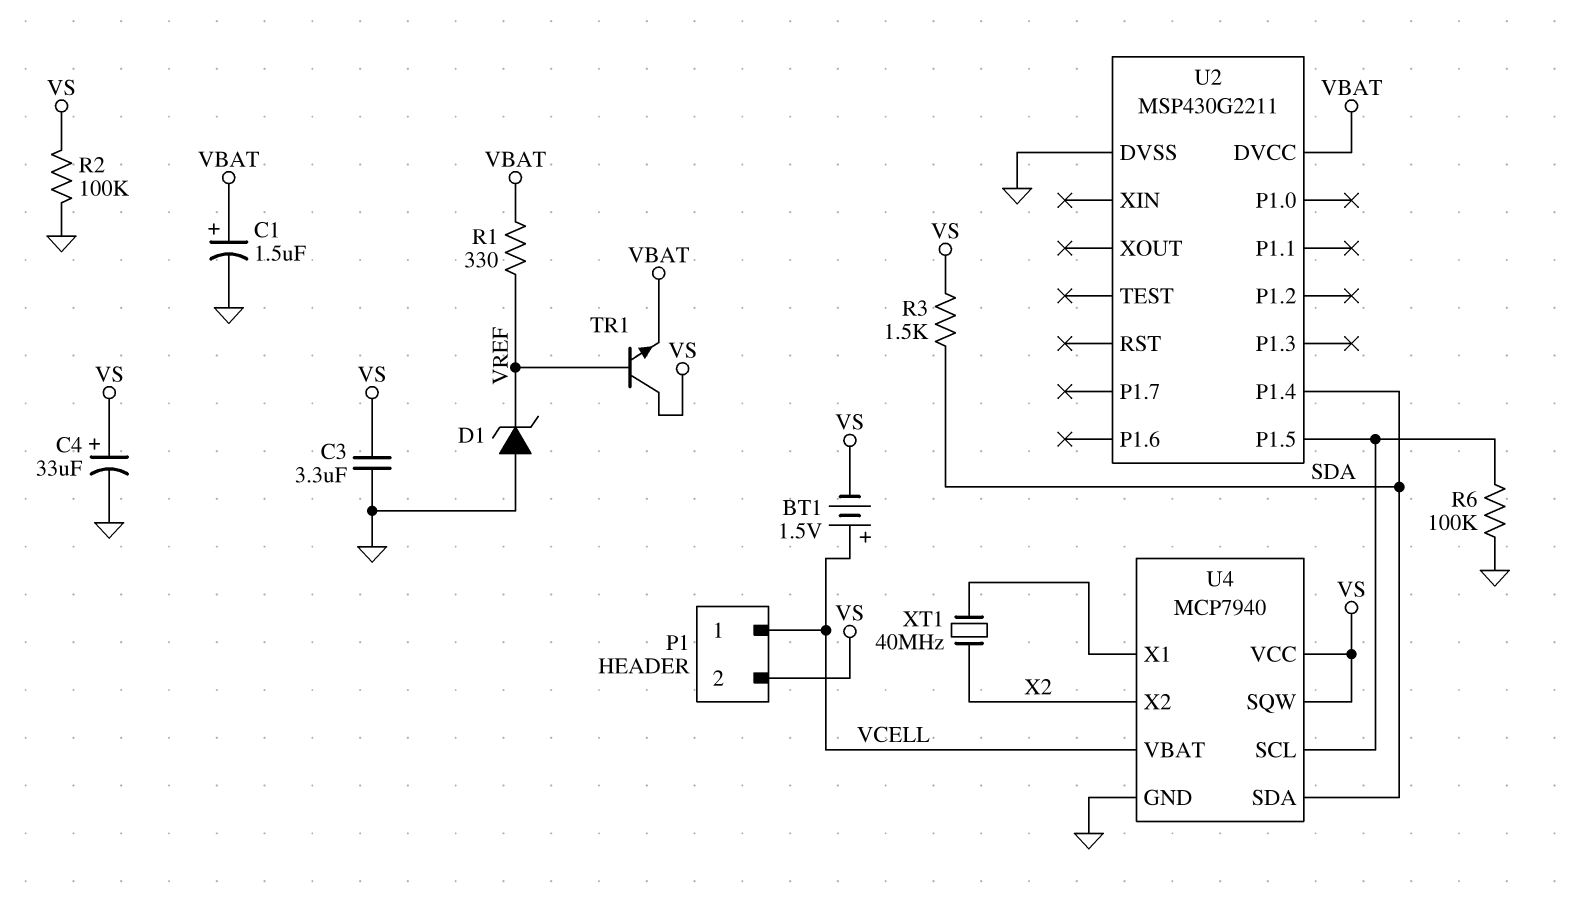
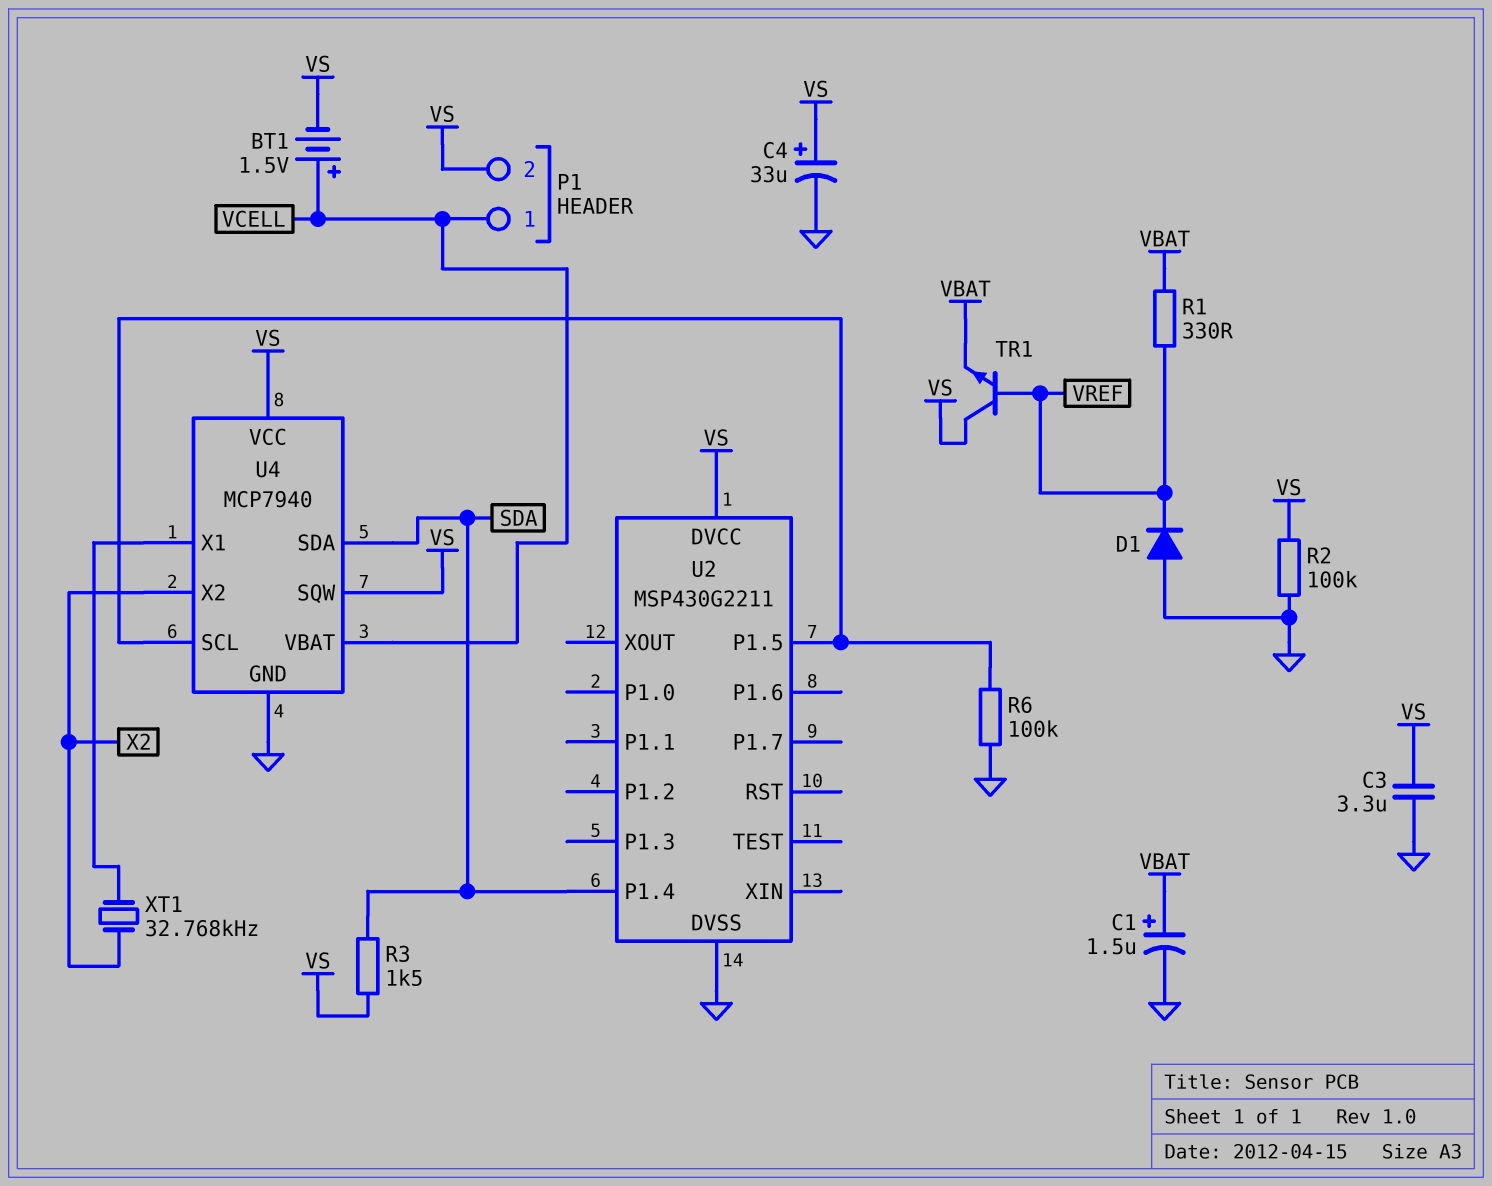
D1: zener (A GND, K VREF) -> diode (A GND, K VREF)
U2 pin DVCC: VBAT -> VS
XT1: 40MHz (U4/X1, X2) -> 32.768kHz (U4/X1, X2)

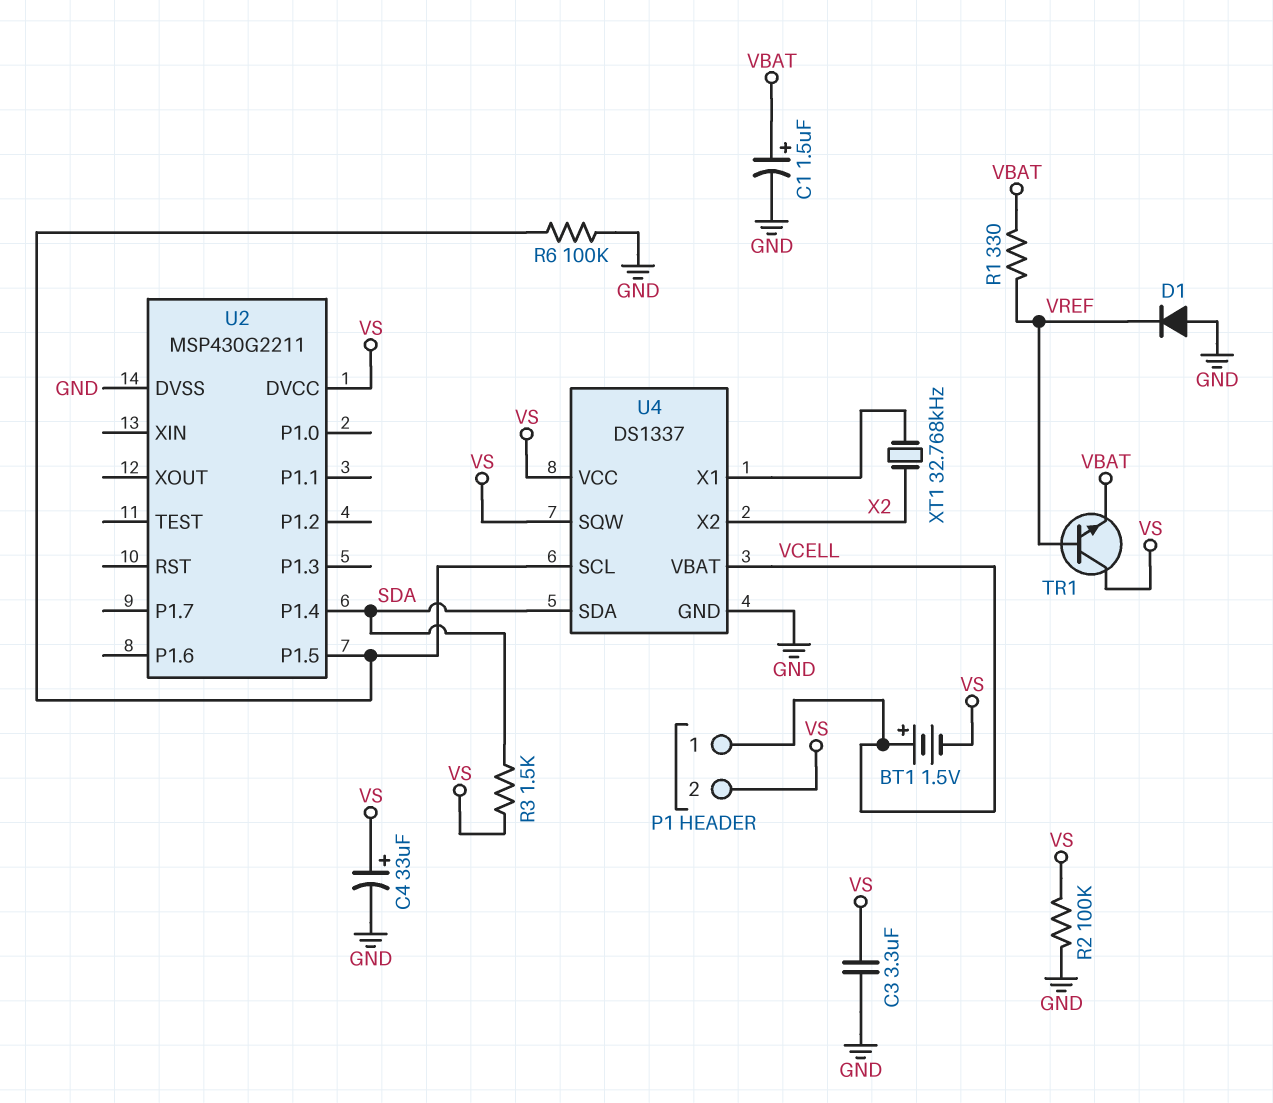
U4: MCP7940 -> DS1337

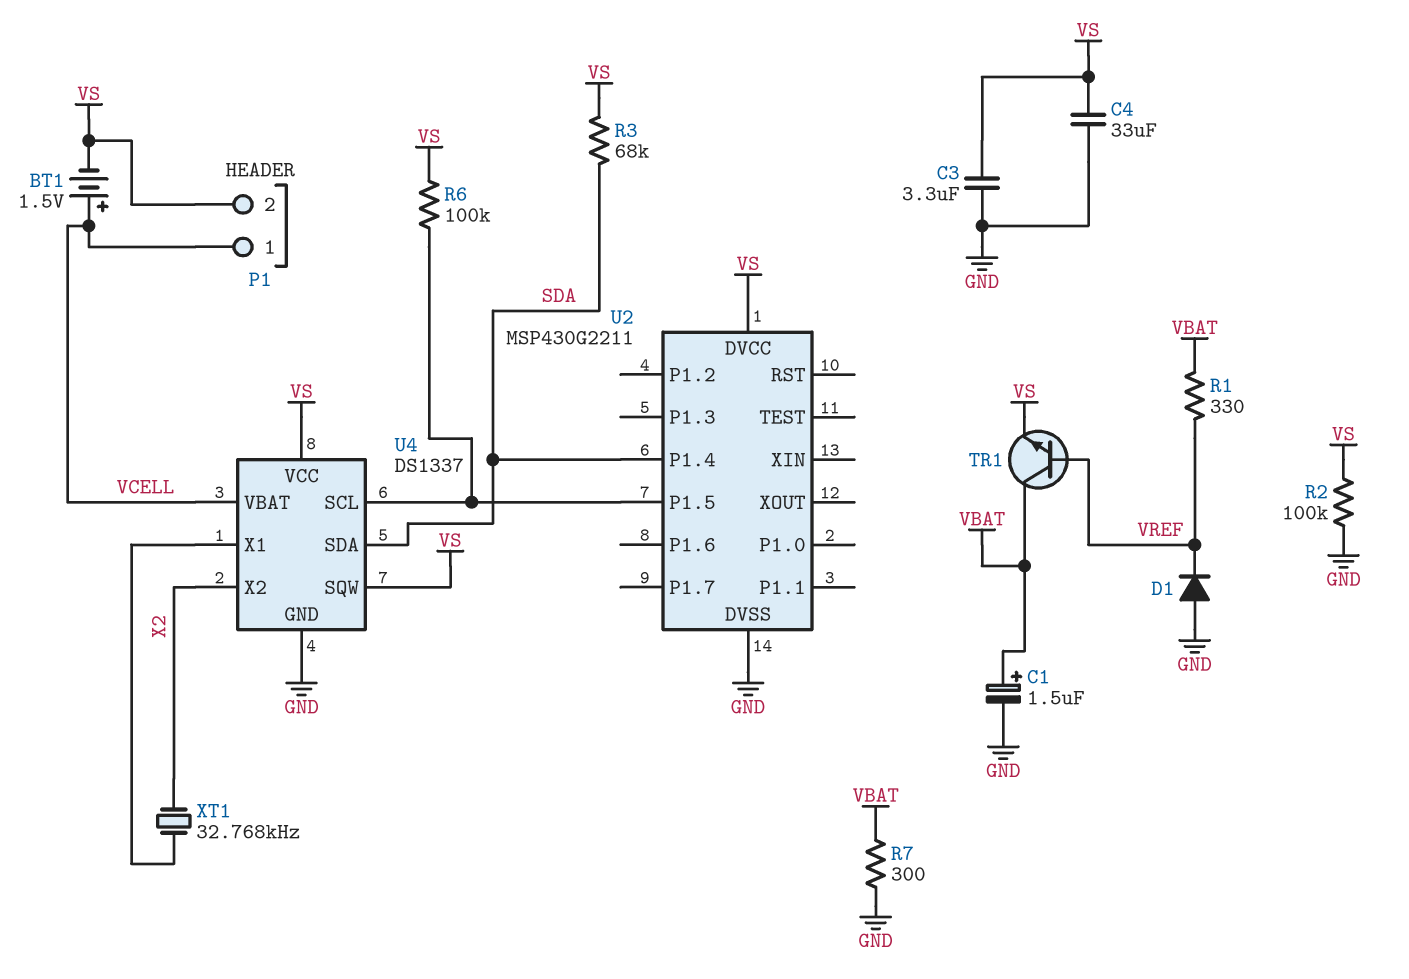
C4: 33uF (plus VS, minus GND) -> 33uF (GND, VS)
R3: 1.5k (SDA, VS) -> 68k (SDA, VS)
R6: 100k (GND, U2/P1.5) -> 100k (U2/P1.5, VS)
R7: none -> 300 (GND, VBAT)
TR1: NPN (B VREF, C VS, E VBAT) -> NPN (B VREF, C VBAT, E VS)

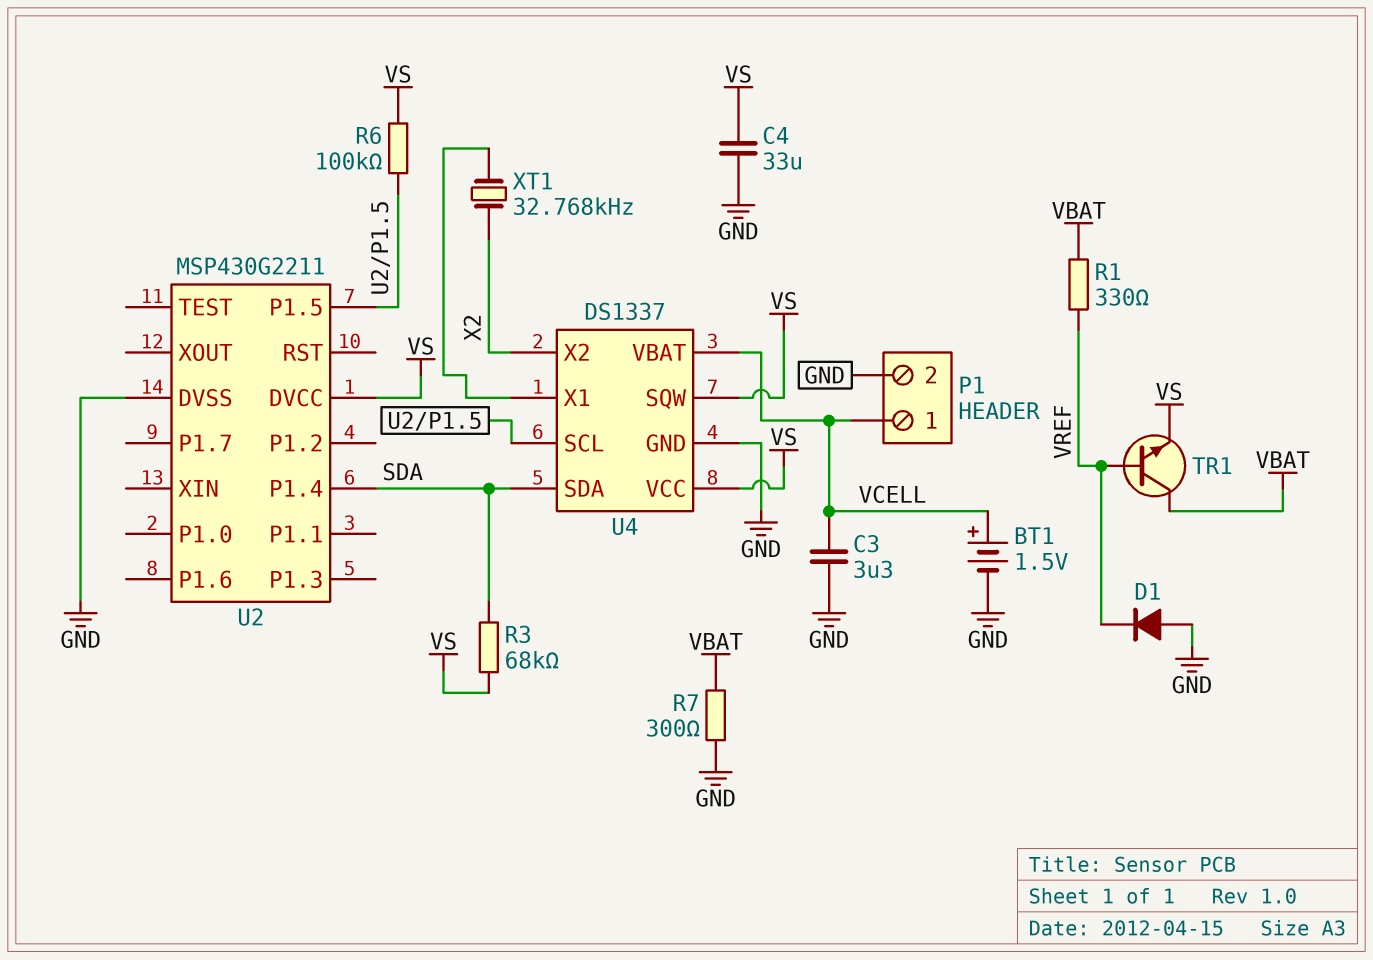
BT1: 1.5V (plus VCELL, minus VS) -> 1.5V (plus VCELL, minus GND)
C1: 1.5uF (plus VBAT, minus GND) -> none
C3: 3.3uF (GND, VS) -> 3.3uF (GND, VCELL)
P1 pin 2: VS -> GND
R2: 100k (GND, VS) -> none

